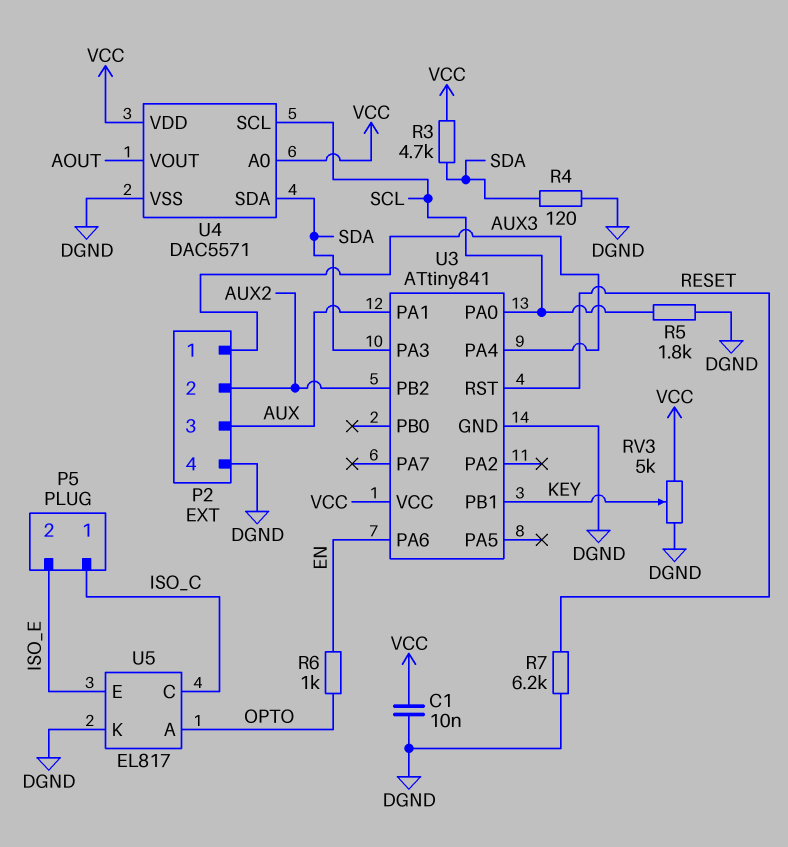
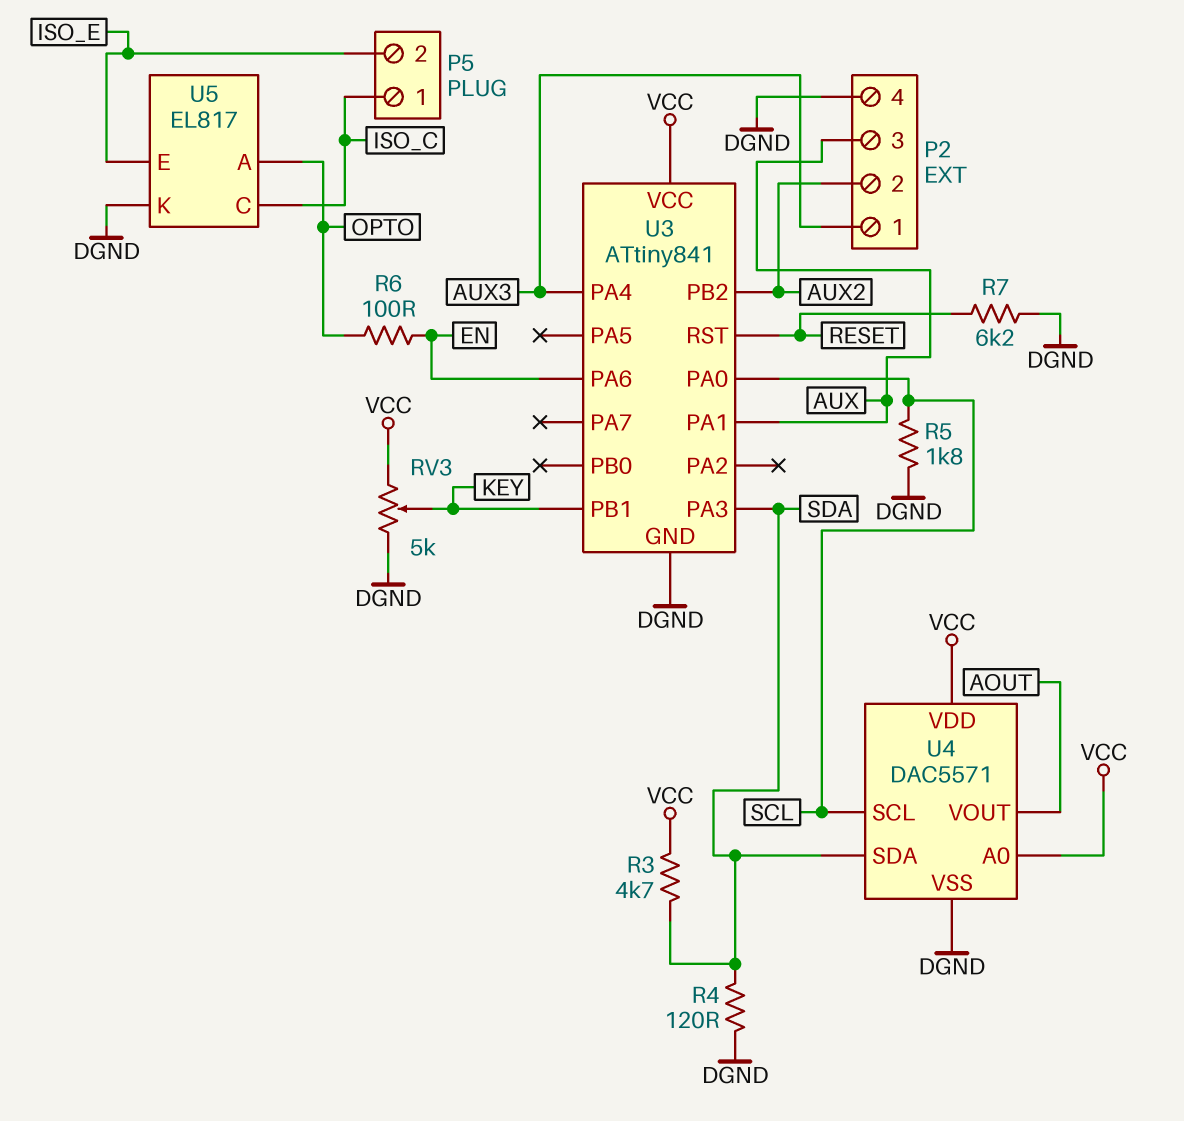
C1: 10nF (DGND, VCC) -> none
R6: 1k (EN, OPTO) -> 100 (EN, OPTO)

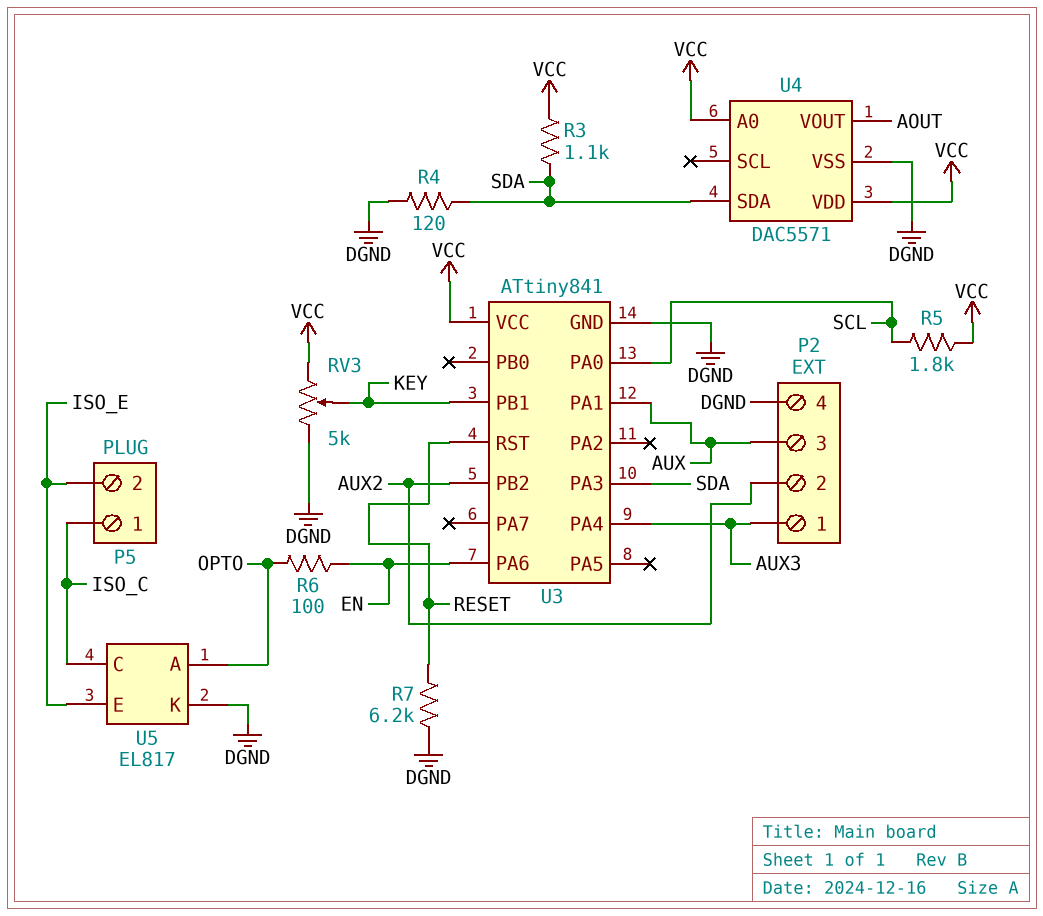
R3: 4.7k (SDA, VCC) -> 1.1k (SDA, VCC)
R5: 1.8k (DGND, SCL) -> 1.8k (SCL, VCC)
U4 pin SCL: SCL -> none

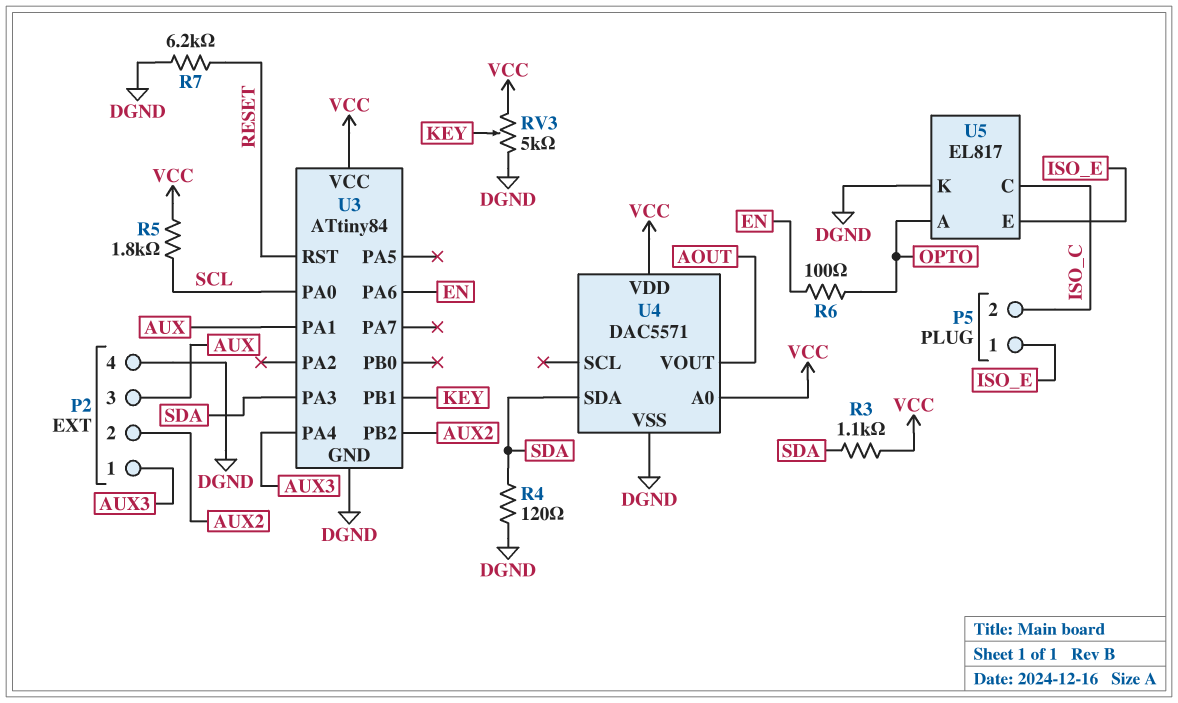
P5 pin 1: ISO_C -> ISO_E
P5 pin 2: ISO_E -> ISO_C
U3: ATtiny841 -> ATtiny84

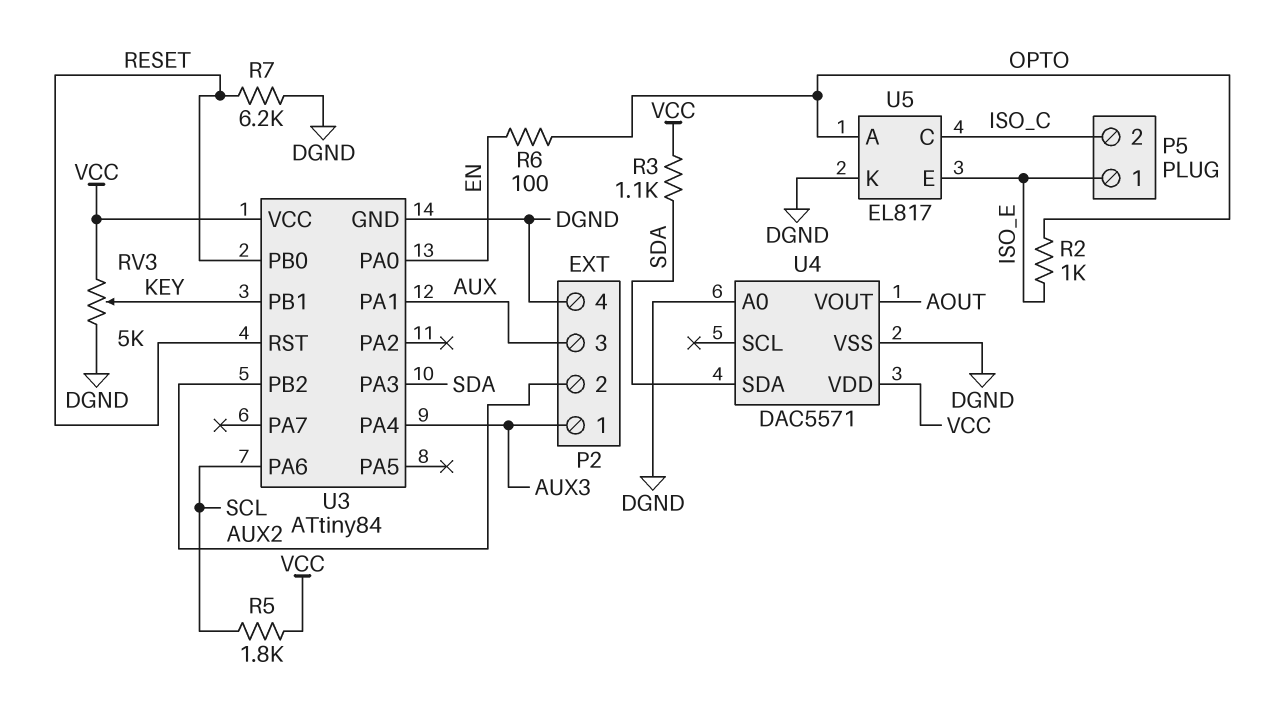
R2: none -> 1k (ISO_E, OPTO)
R4: 120 (DGND, SDA) -> none
U3 pin PA0: SCL -> EN
U3 pin PA6: EN -> SCL
U3 pin PB0: none -> RESET
U4 pin A0: VCC -> DGND

